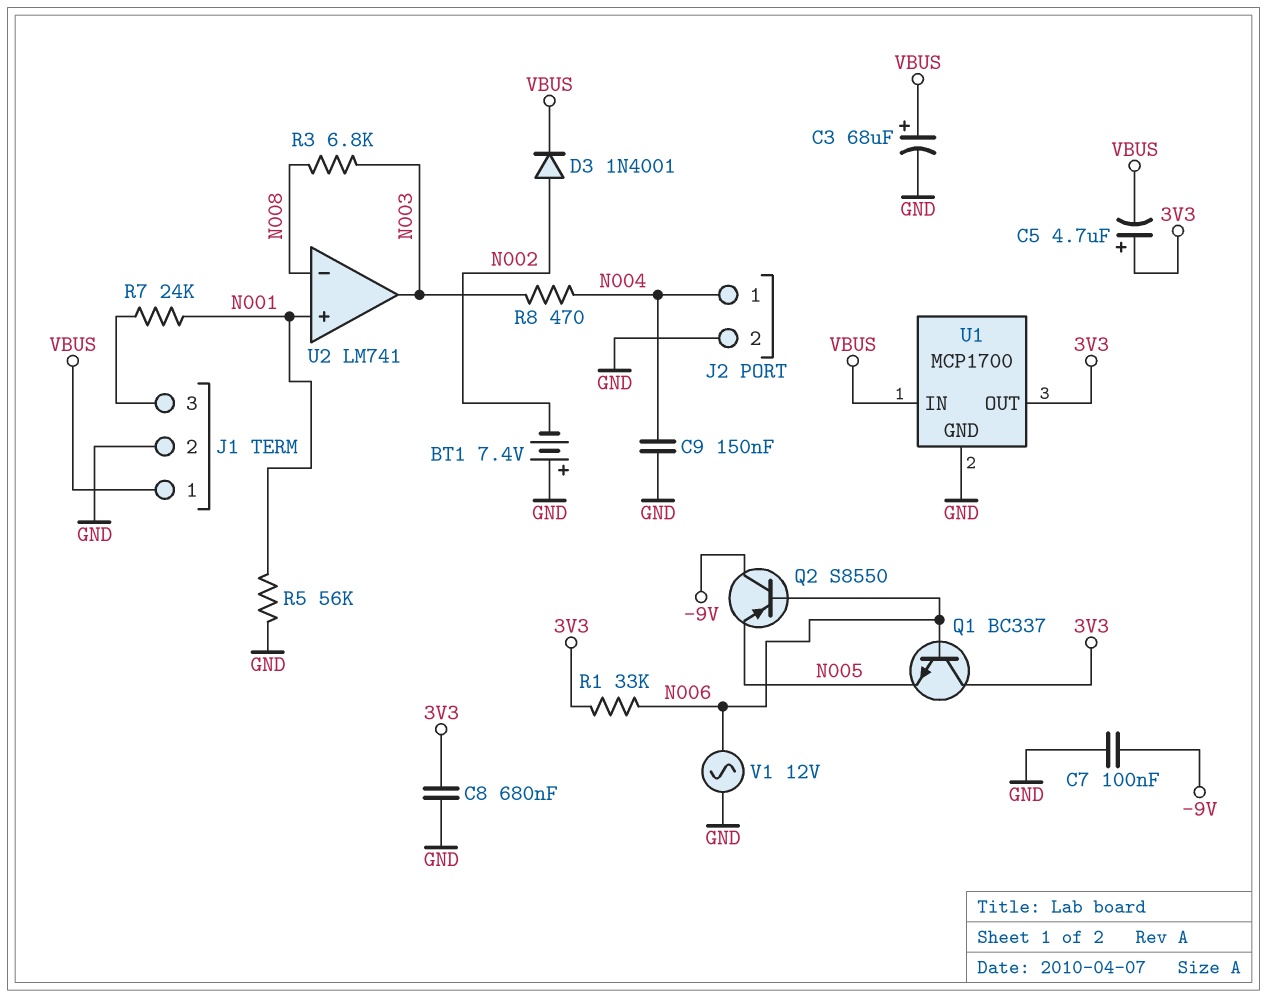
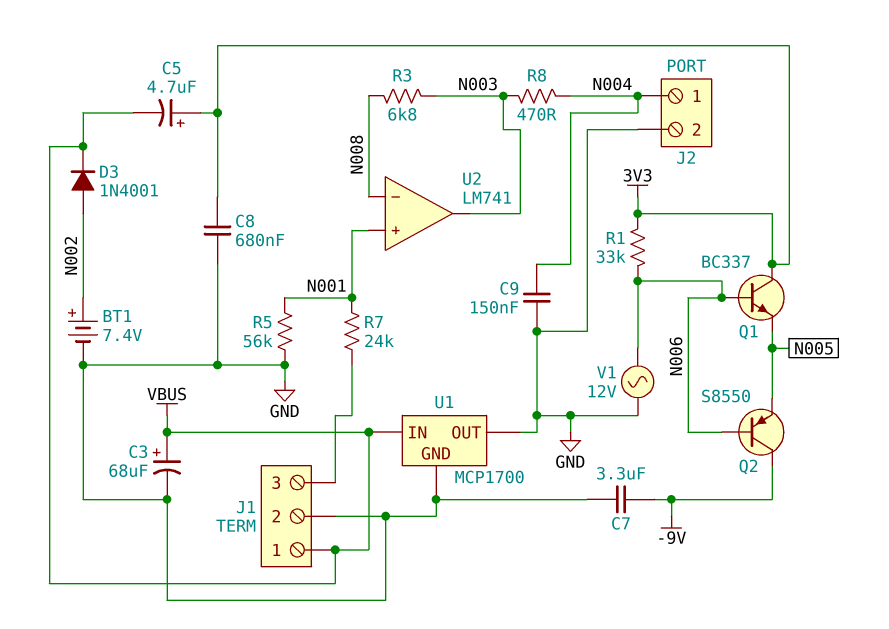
BT1: 7.4V (plus GND, minus N002) -> 7.4V (plus N002, minus GND)
C7: 100nF (-9V, GND) -> 3.3uF (-9V, GND)
U1 pin OUT: 3V3 -> GND

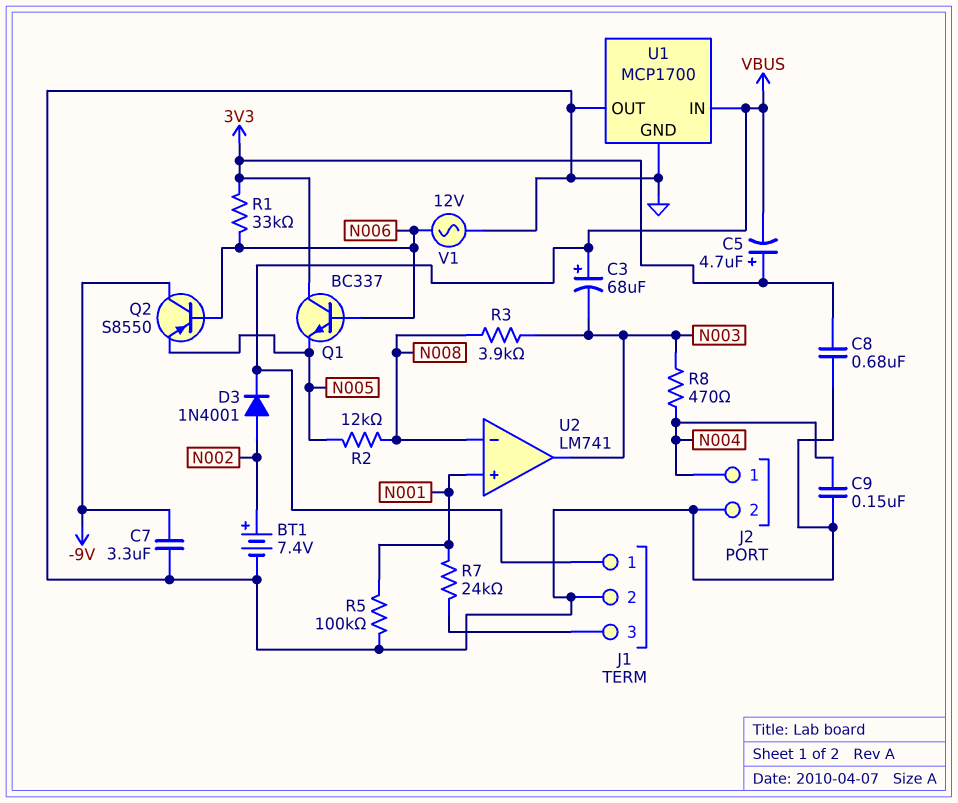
C3: 68uF (plus VBUS, minus GND) -> 68uF (plus VBUS, minus N003)
R2: none -> 12k (N005, N008)
R3: 6.8k (N003, N008) -> 3.9k (N003, N008)
R5: 56k (GND, N001) -> 100k (GND, N001)

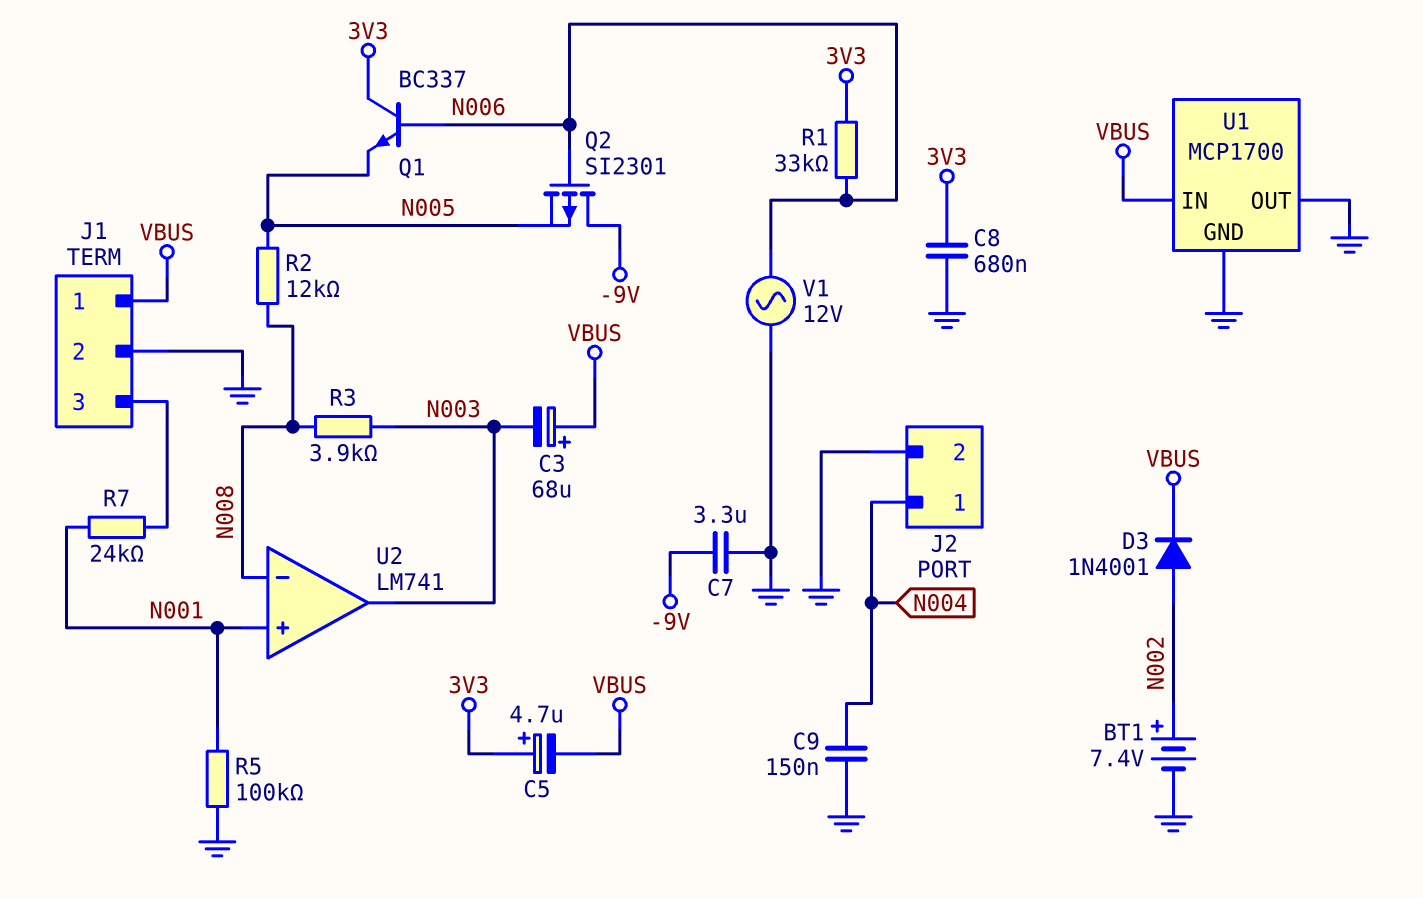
Q2: PNP S8550 (B N006, C -9V, E N005) -> PMOS SI2301 (G N006, D -9V, S N005)
R8: 470 (N003, N004) -> none

